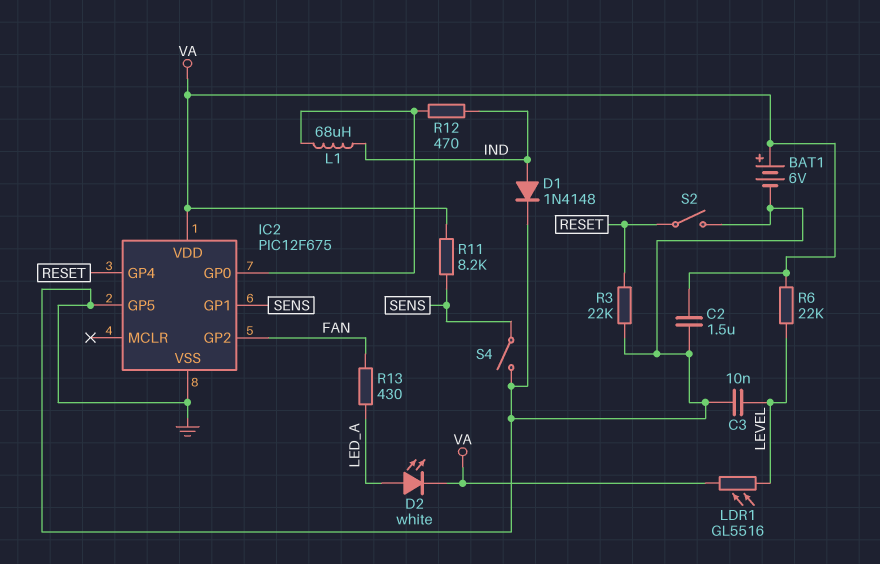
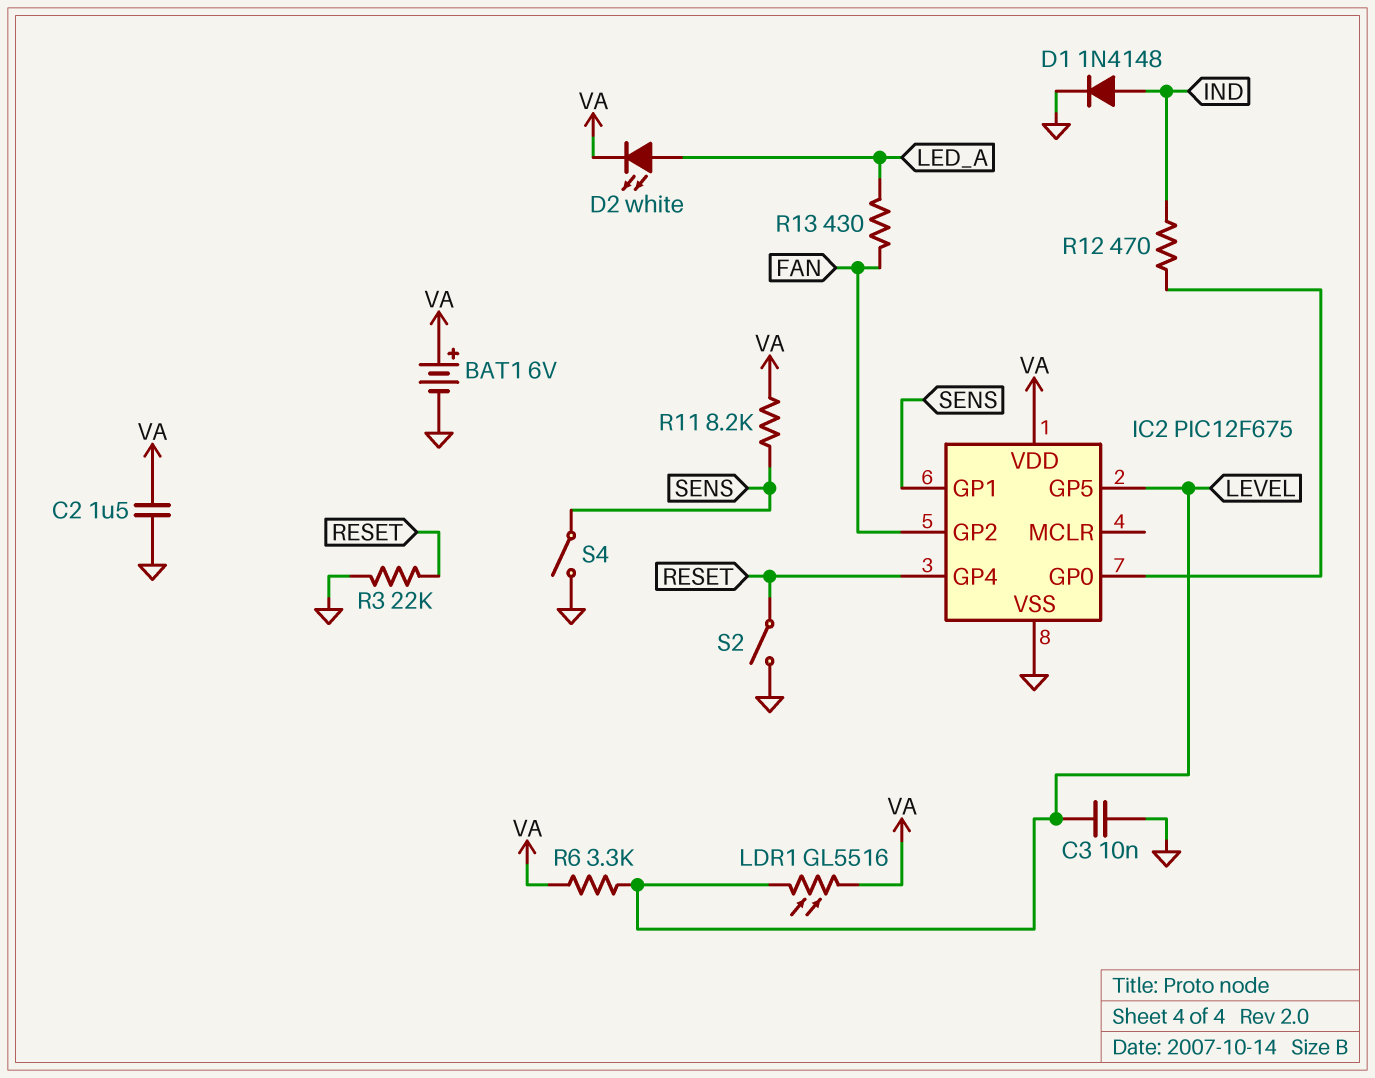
IC2 pin GP5: GND -> LEVEL
L1: 68uH (IC2/GP0, IND) -> none
R6: 22k (LEVEL, VA) -> 3.3k (LEVEL, VA)

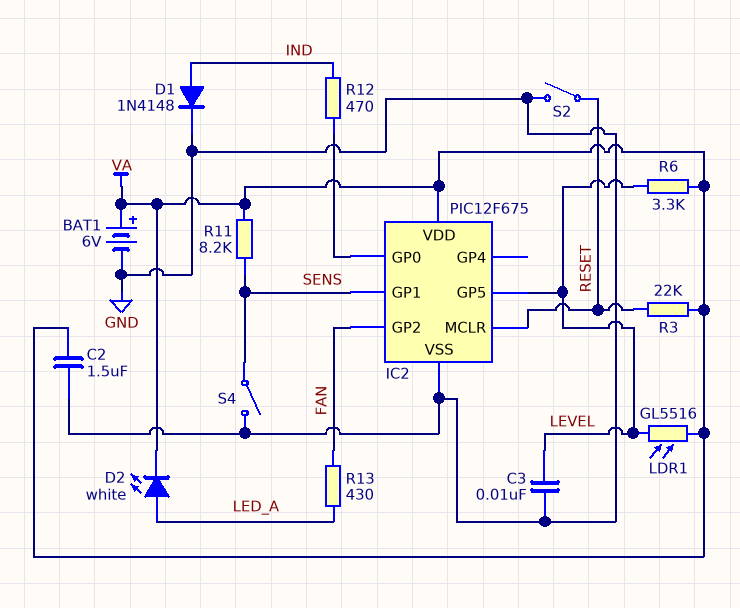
IC2 pin GP4: RESET -> none
IC2 pin MCLR: none -> RESET
R3: 22k (GND, RESET) -> 22k (RESET, VA)

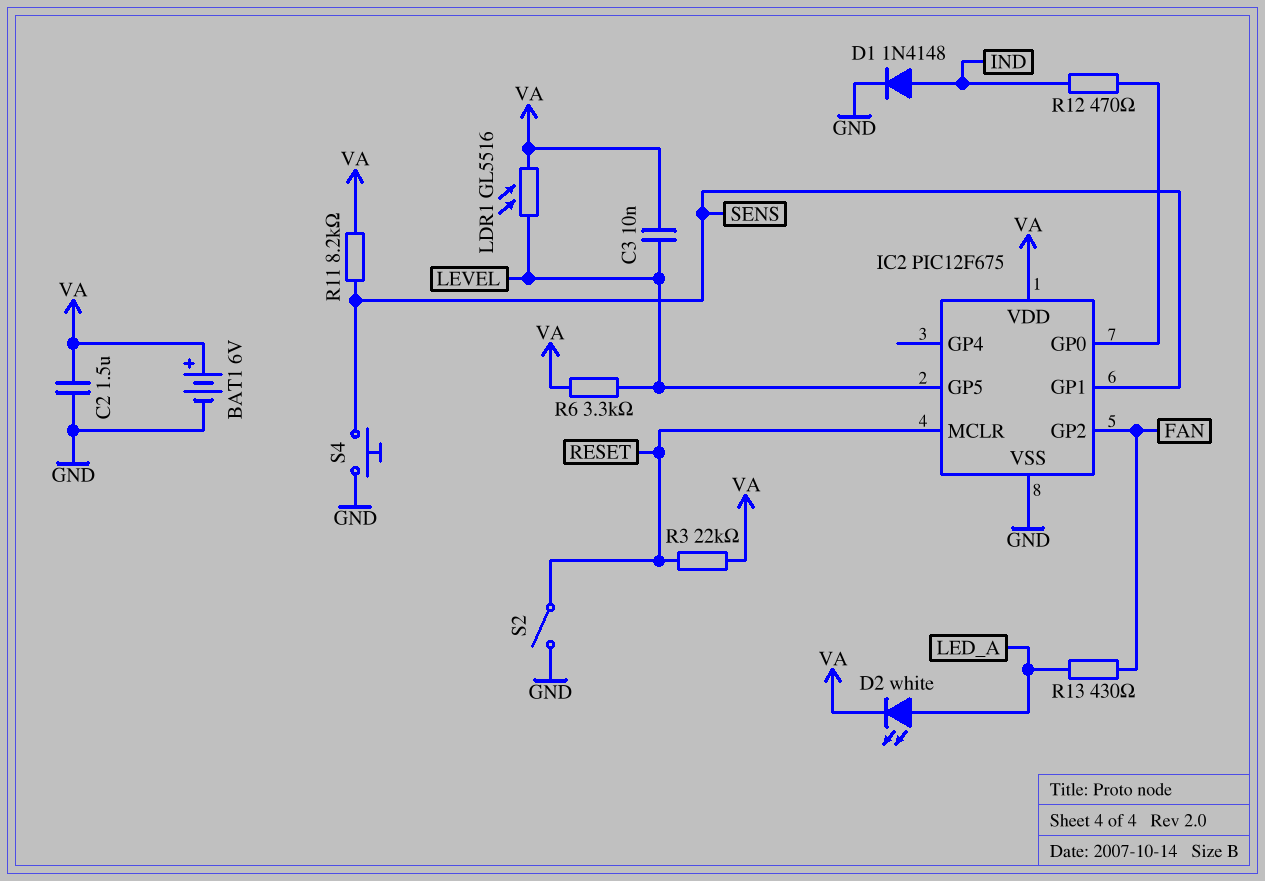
C3: 10nF (GND, LEVEL) -> 10nF (LEVEL, VA)
S4: switch (GND, SENS) -> button (GND, SENS)

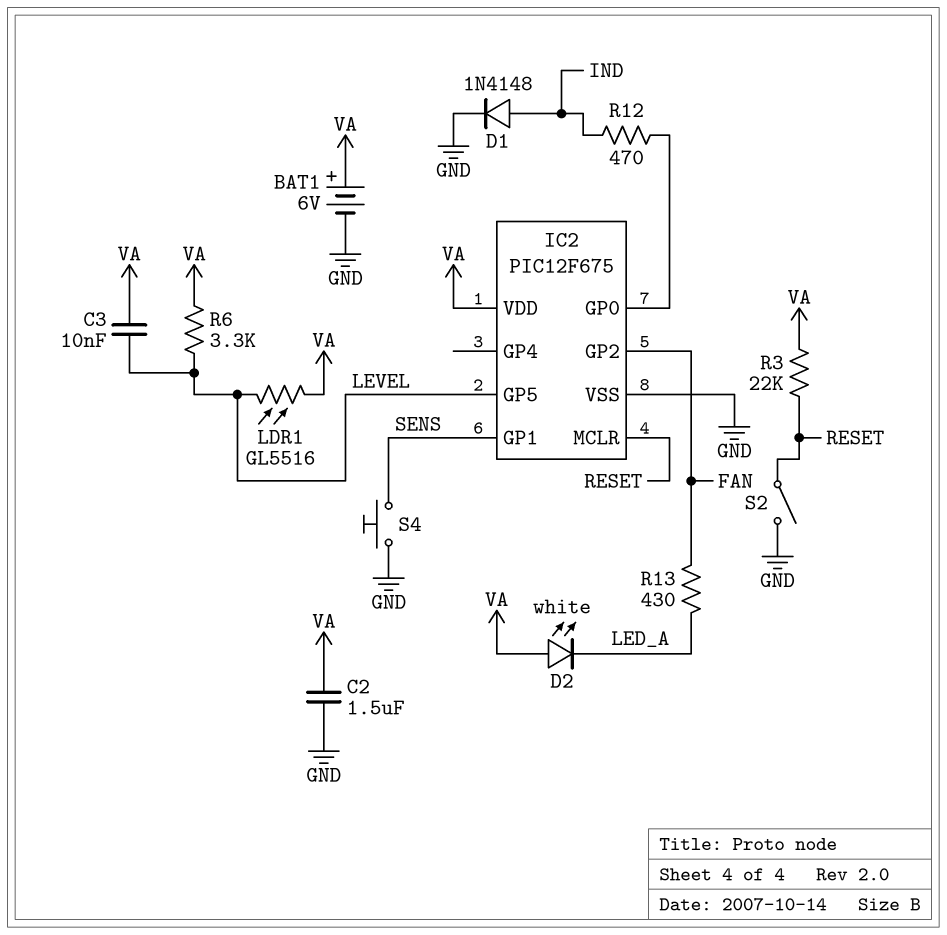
D2: LED white (A LED_A, K VA) -> LED white (A VA, K LED_A)
R11: 8.2k (SENS, VA) -> none

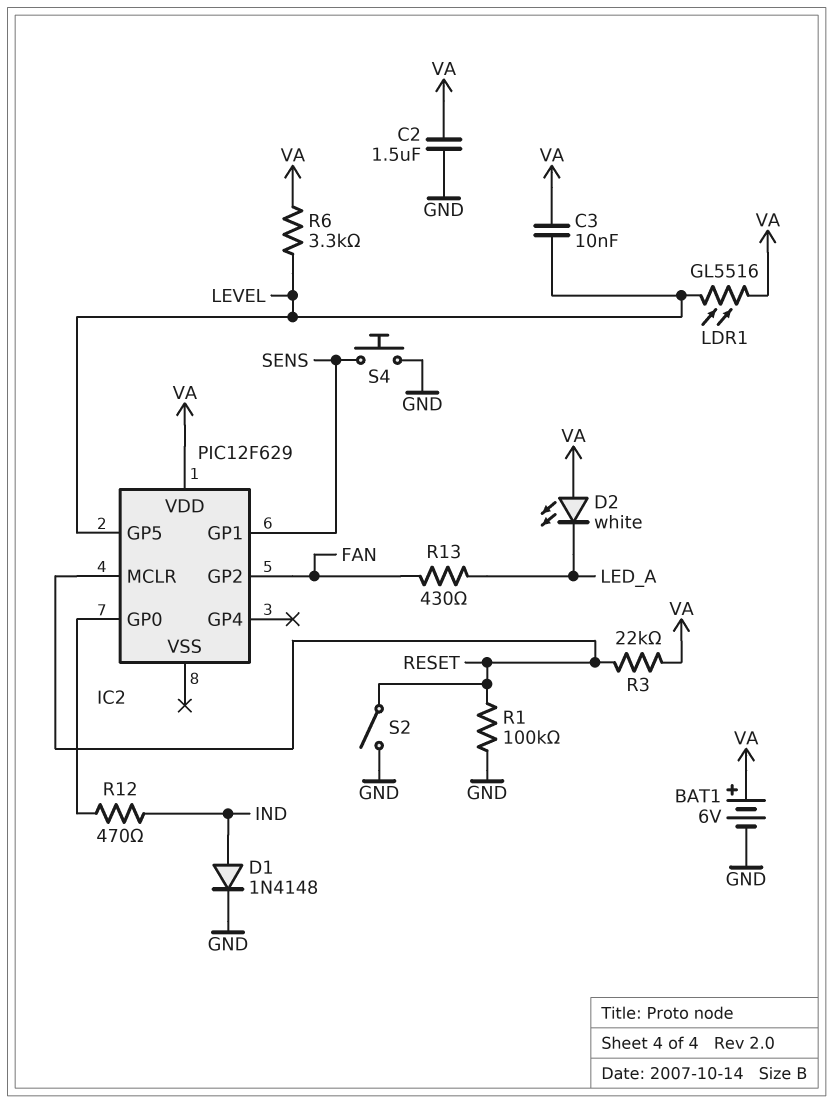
IC2: PIC12F675 -> PIC12F629
IC2 pin VSS: GND -> none
R1: none -> 100k (GND, RESET)

